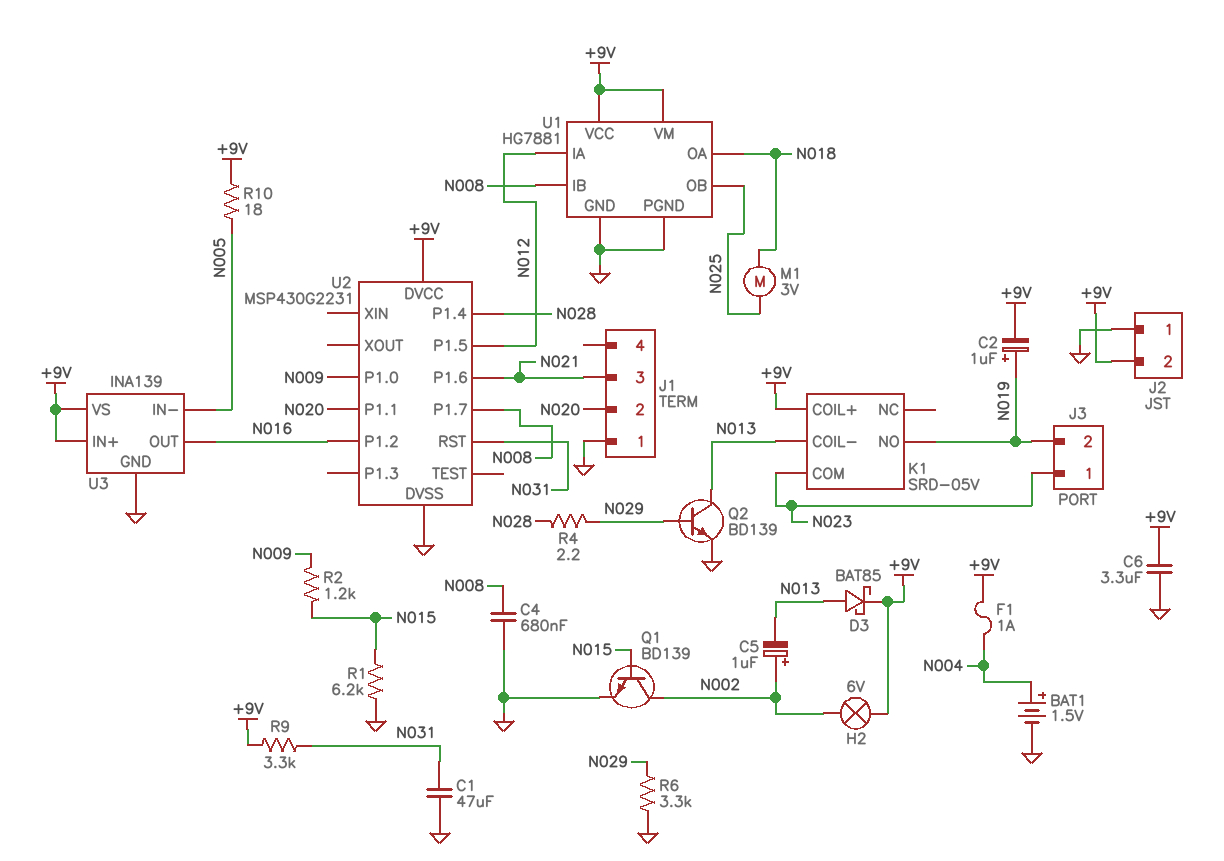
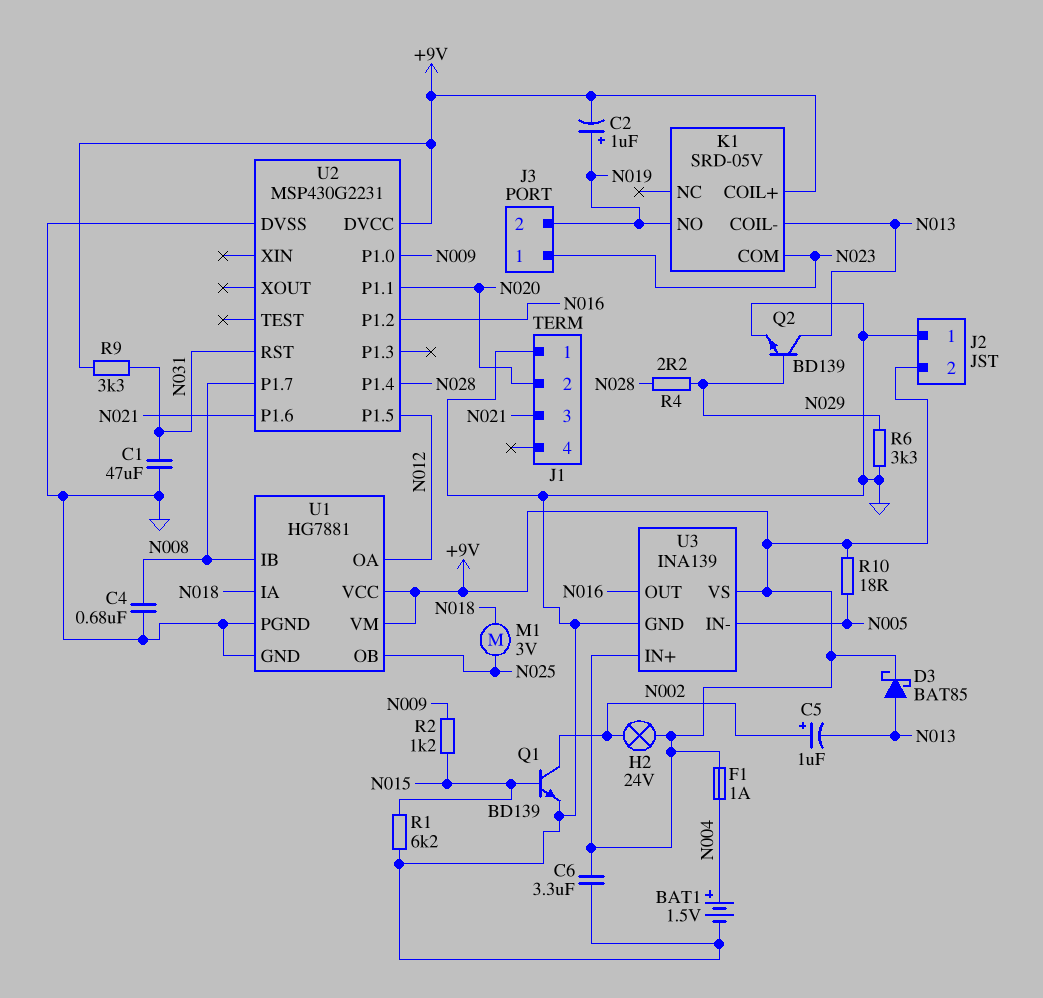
H2: lamp 6V (+9V, N002) -> lamp 24V (+9V, N002)
U1 pin IA: N012 -> N018
U1 pin OA: N018 -> N012

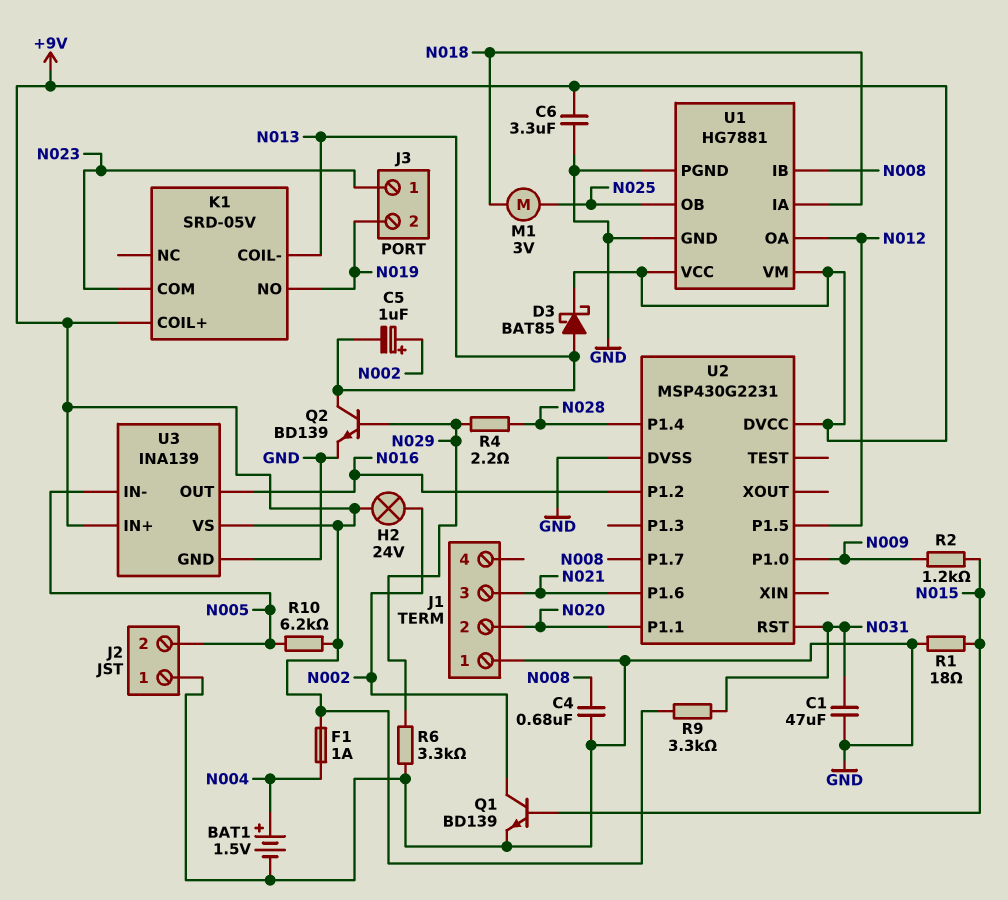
C2: 1uF (plus N019, minus +9V) -> none
J2 pin 2: +9V -> N005
R1: 6.2k (GND, N015) -> 18 (GND, N015)
R10: 18 (+9V, N005) -> 6.2k (+9V, N005)

